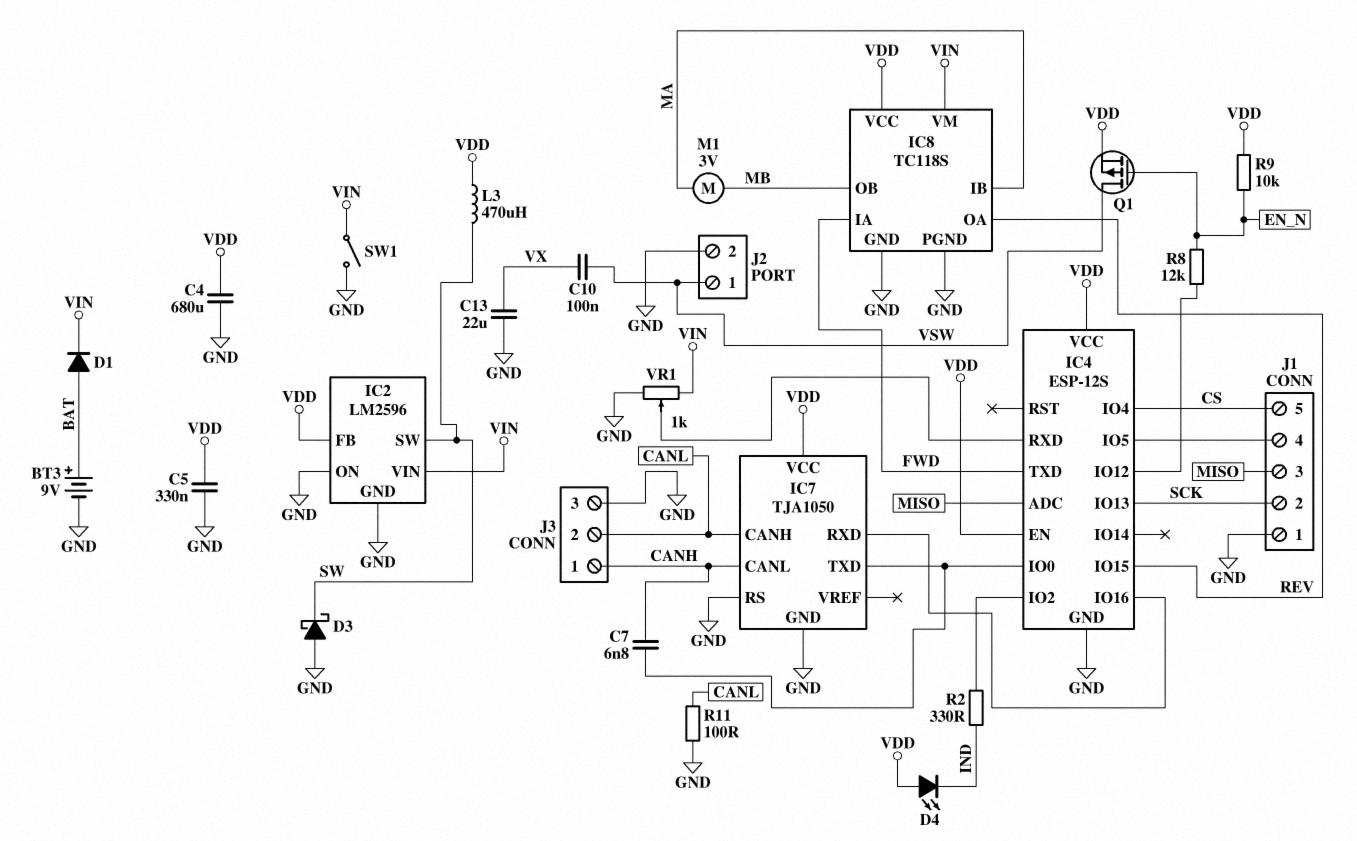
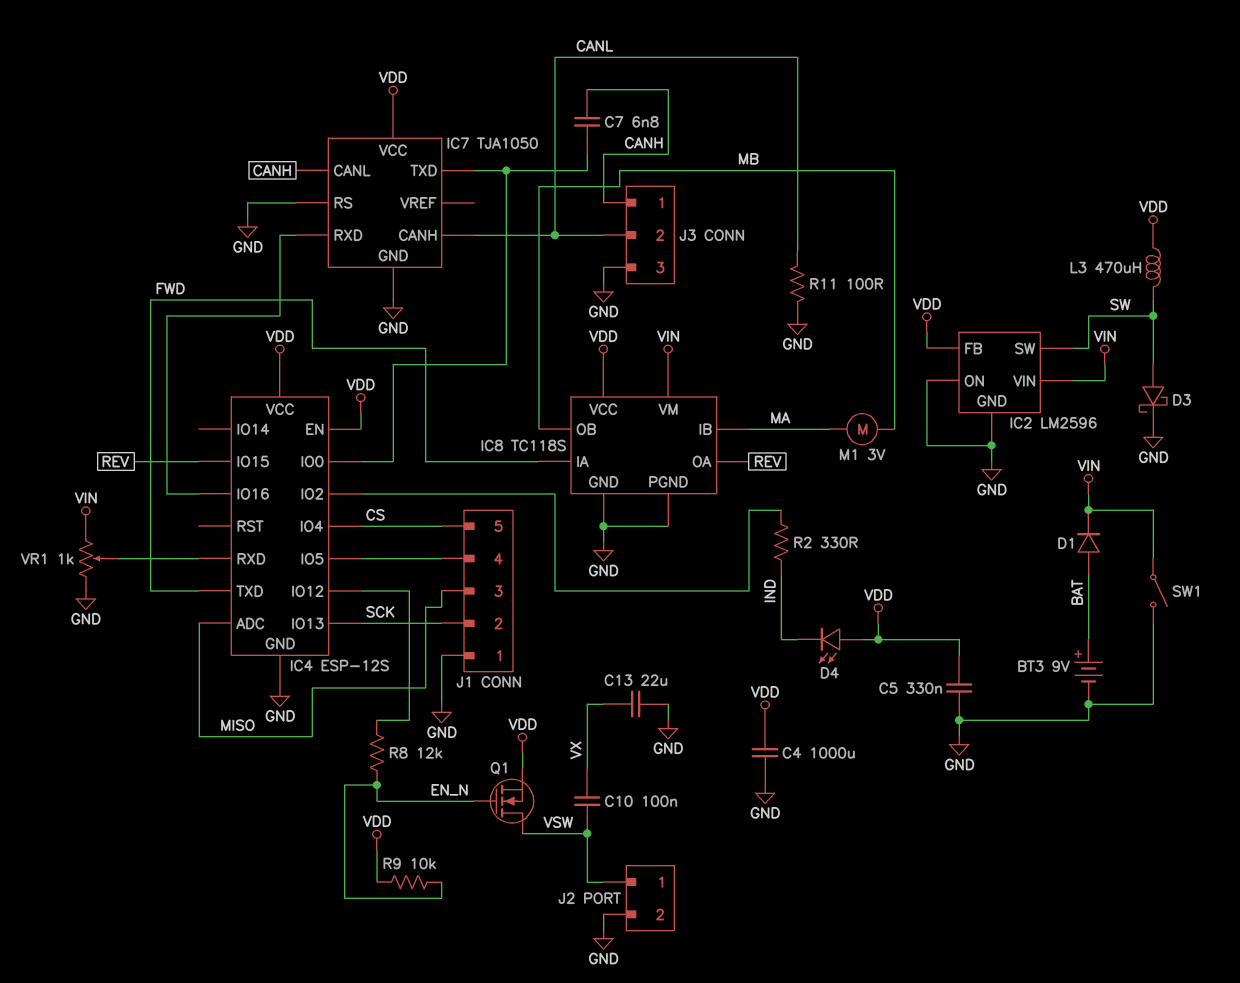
C4: 680uF (GND, VDD) -> 1000uF (GND, VDD)
D3: schottky (A GND, K SW) -> schottky (A SW, K GND)
Q1: PMOS (G EN_N, D VSW, S VDD) -> NMOS (G EN_N, D VSW, S VDD)

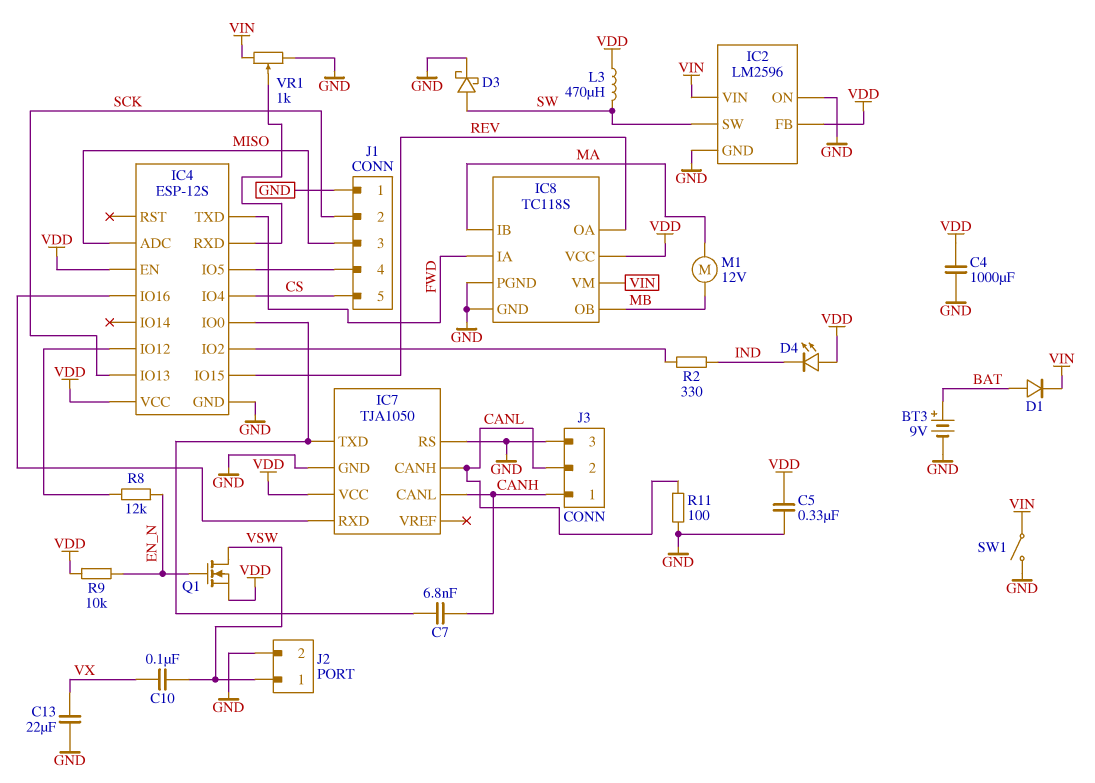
M1: motor 3V (MA, MB) -> motor 12V (MA, MB)

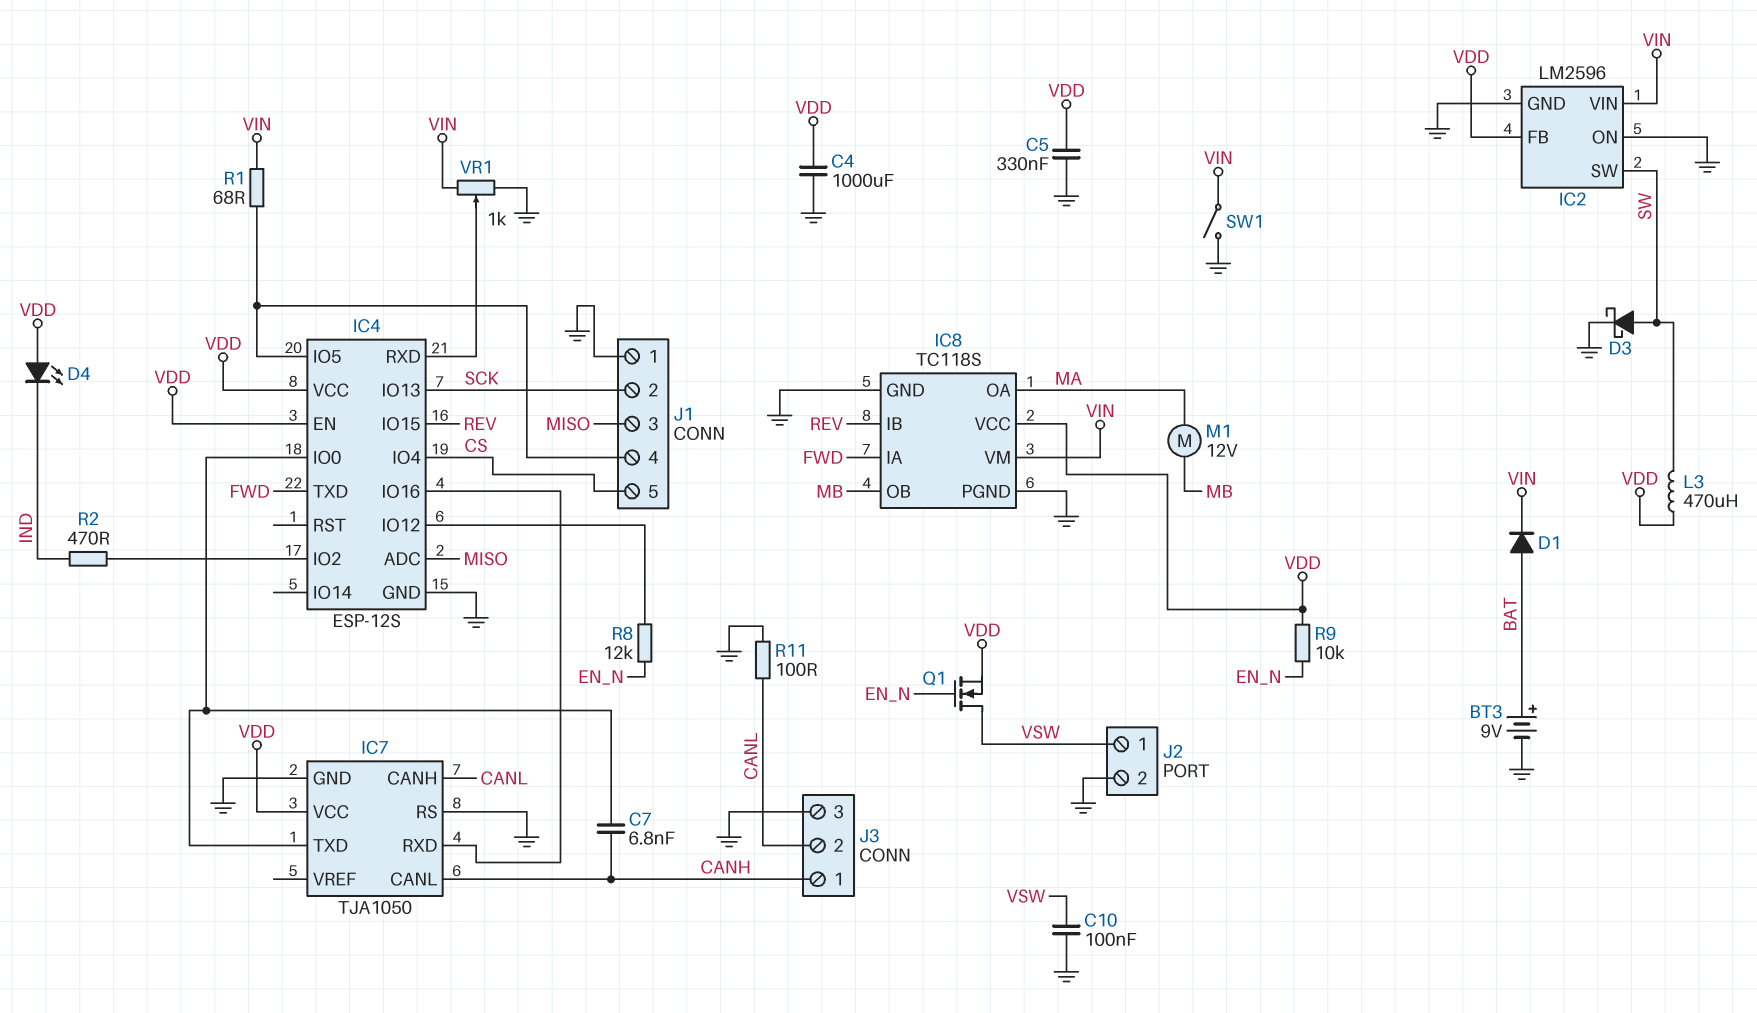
C10: 100nF (VSW, VX) -> 100nF (GND, VSW)
C13: 22uF (GND, VX) -> none
IC8 pin IB: MA -> REV
IC8 pin OA: REV -> MA
R1: none -> 68 (IC4/IO5, VIN)
R2: 330 (IC4/IO2, IND) -> 470 (IC4/IO2, IND)

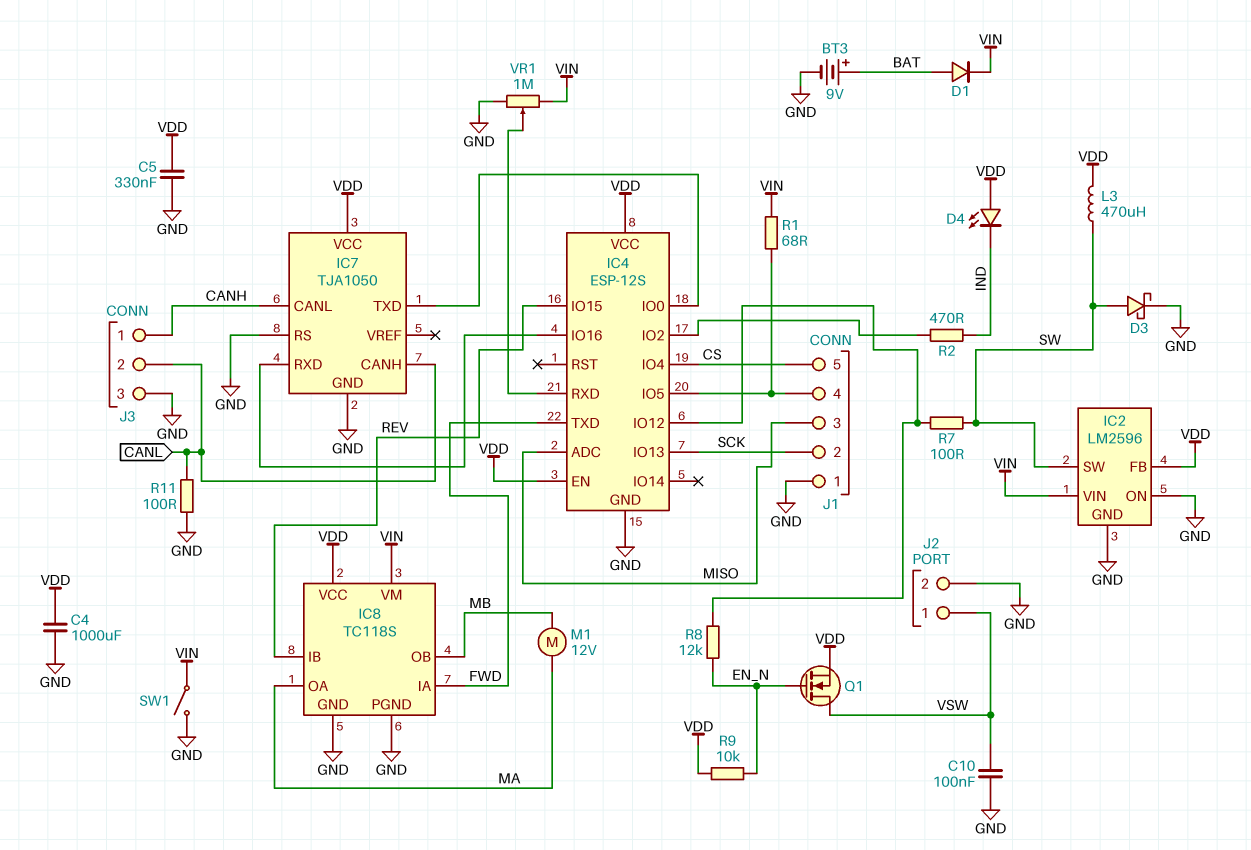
C7: 6.8nF (CANH, IC4/IO0) -> none
R7: none -> 100 (IC4/IO12, SW)
VR1: 1k (GND, VIN, wiper IC4/RXD) -> 1M (GND, VIN, wiper IC4/RXD)

